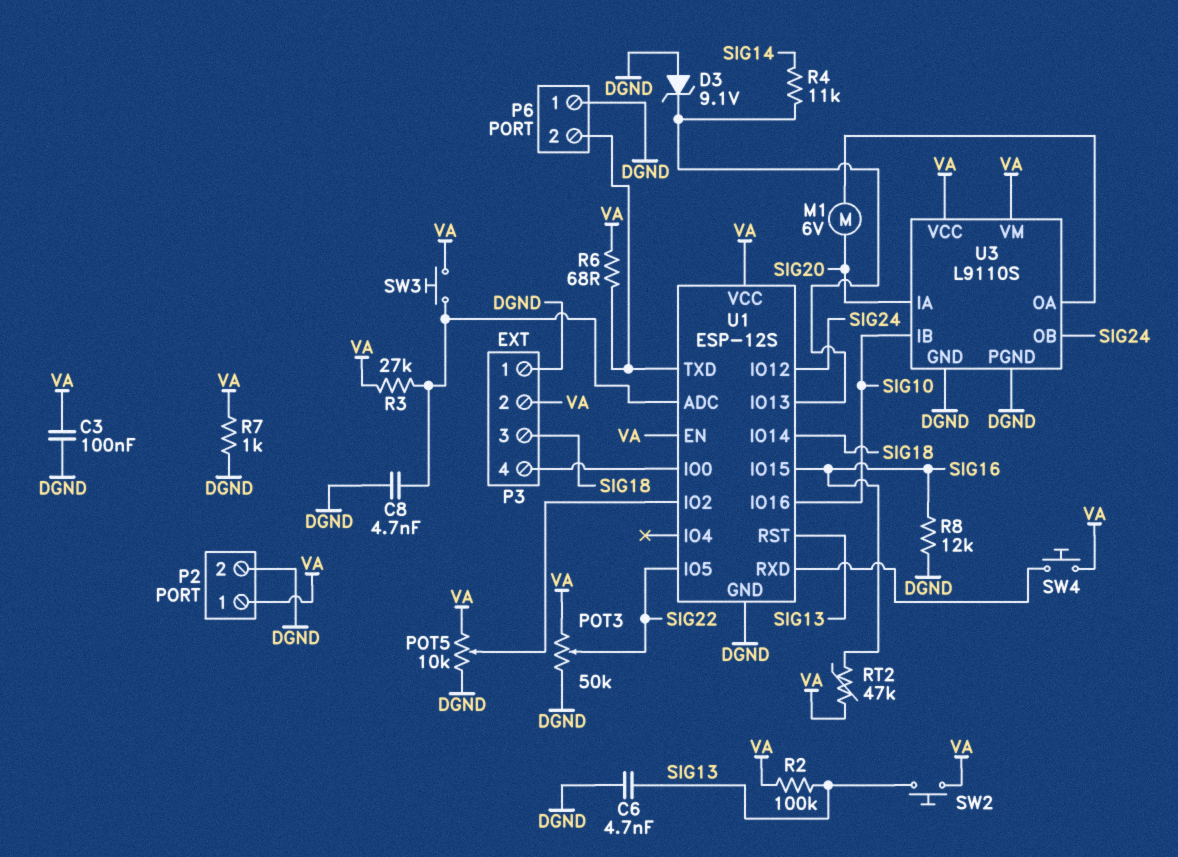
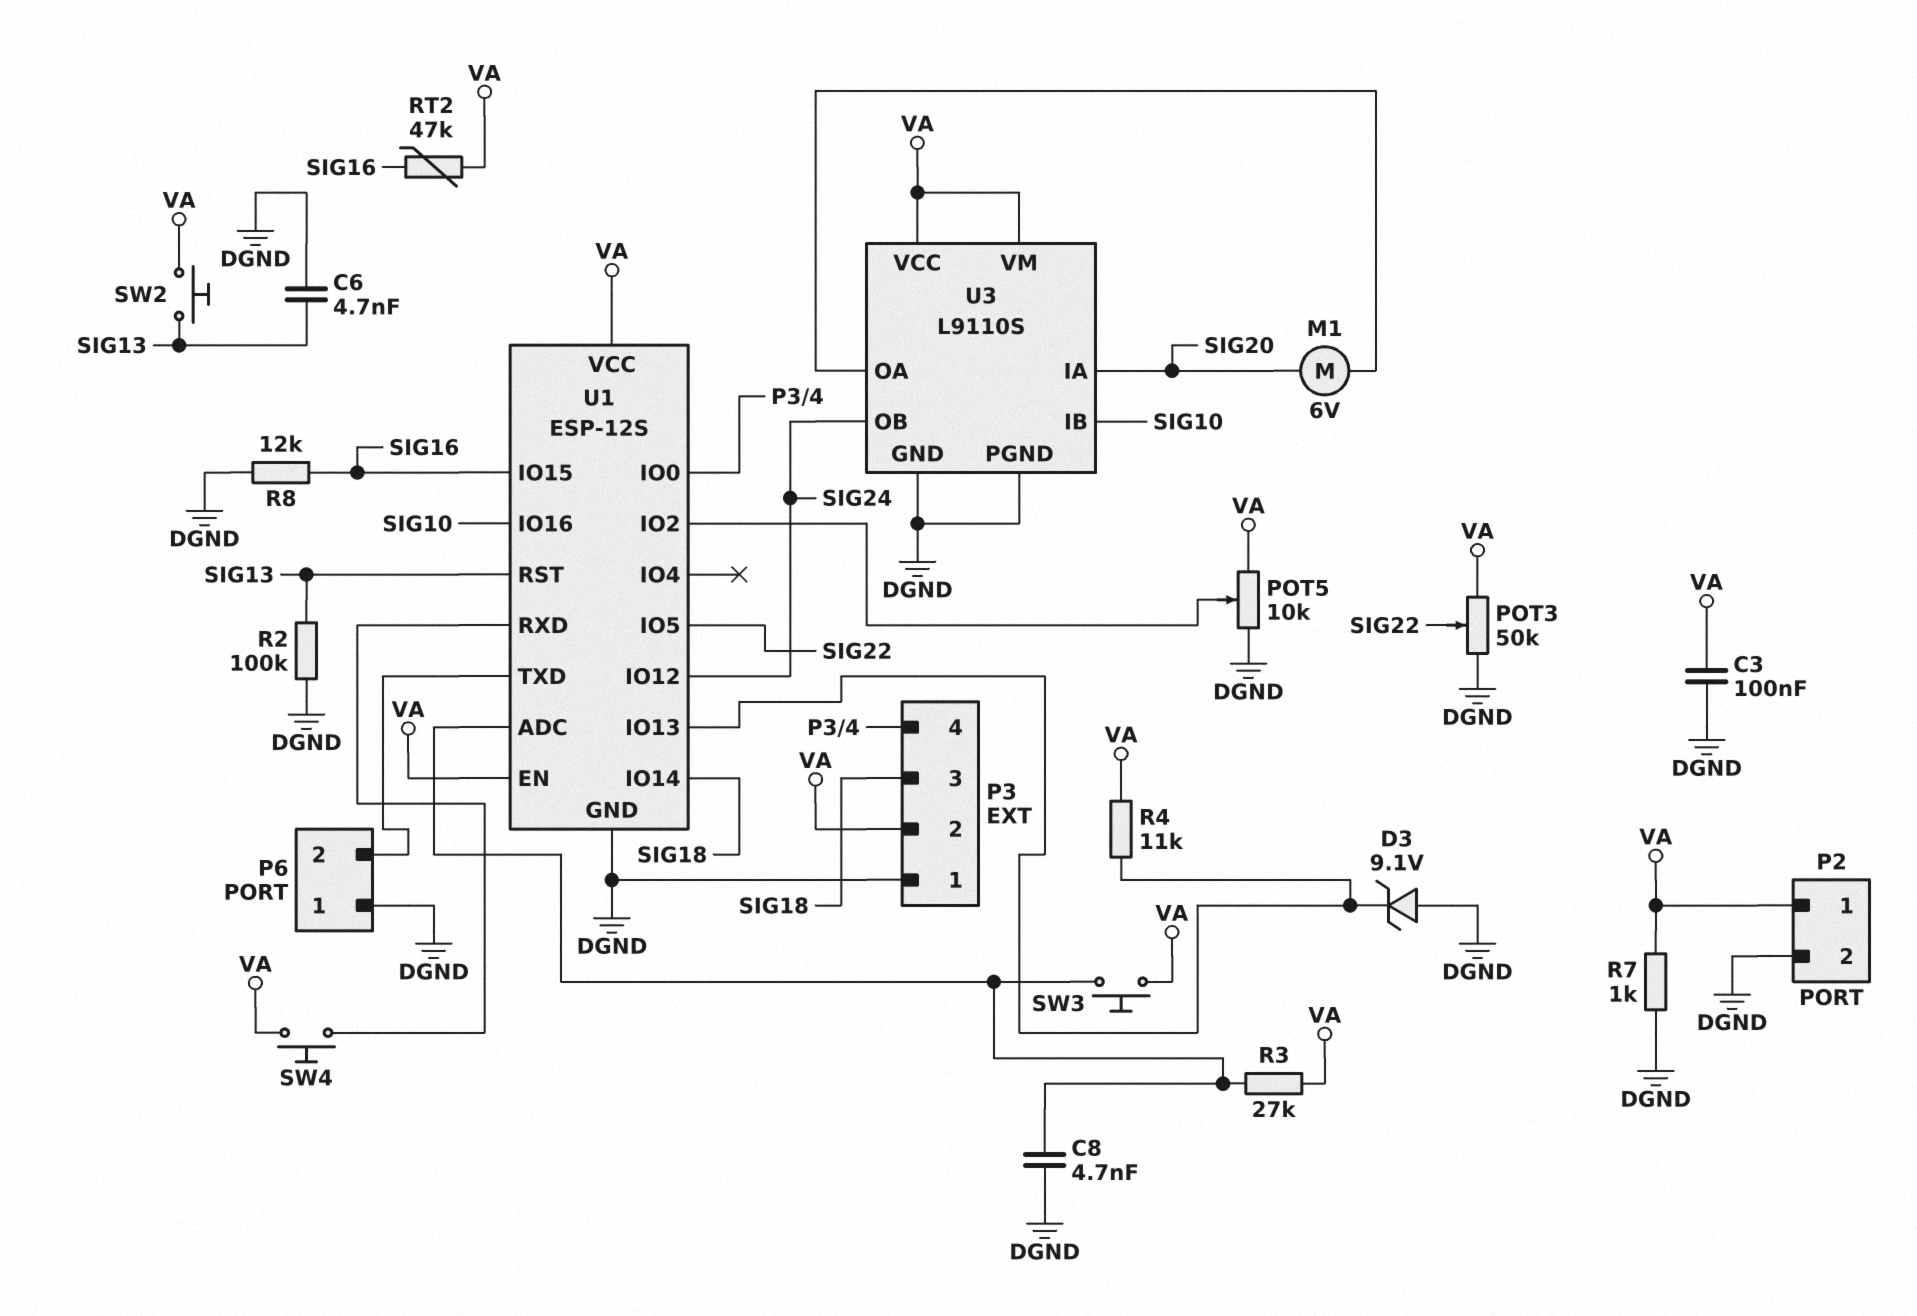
R2: 100k (SIG13, VA) -> 100k (DGND, SIG13)
R4: 11k (SIG14, U1/IO13) -> 11k (U1/IO13, VA)
R6: 68 (P6/2, VA) -> none

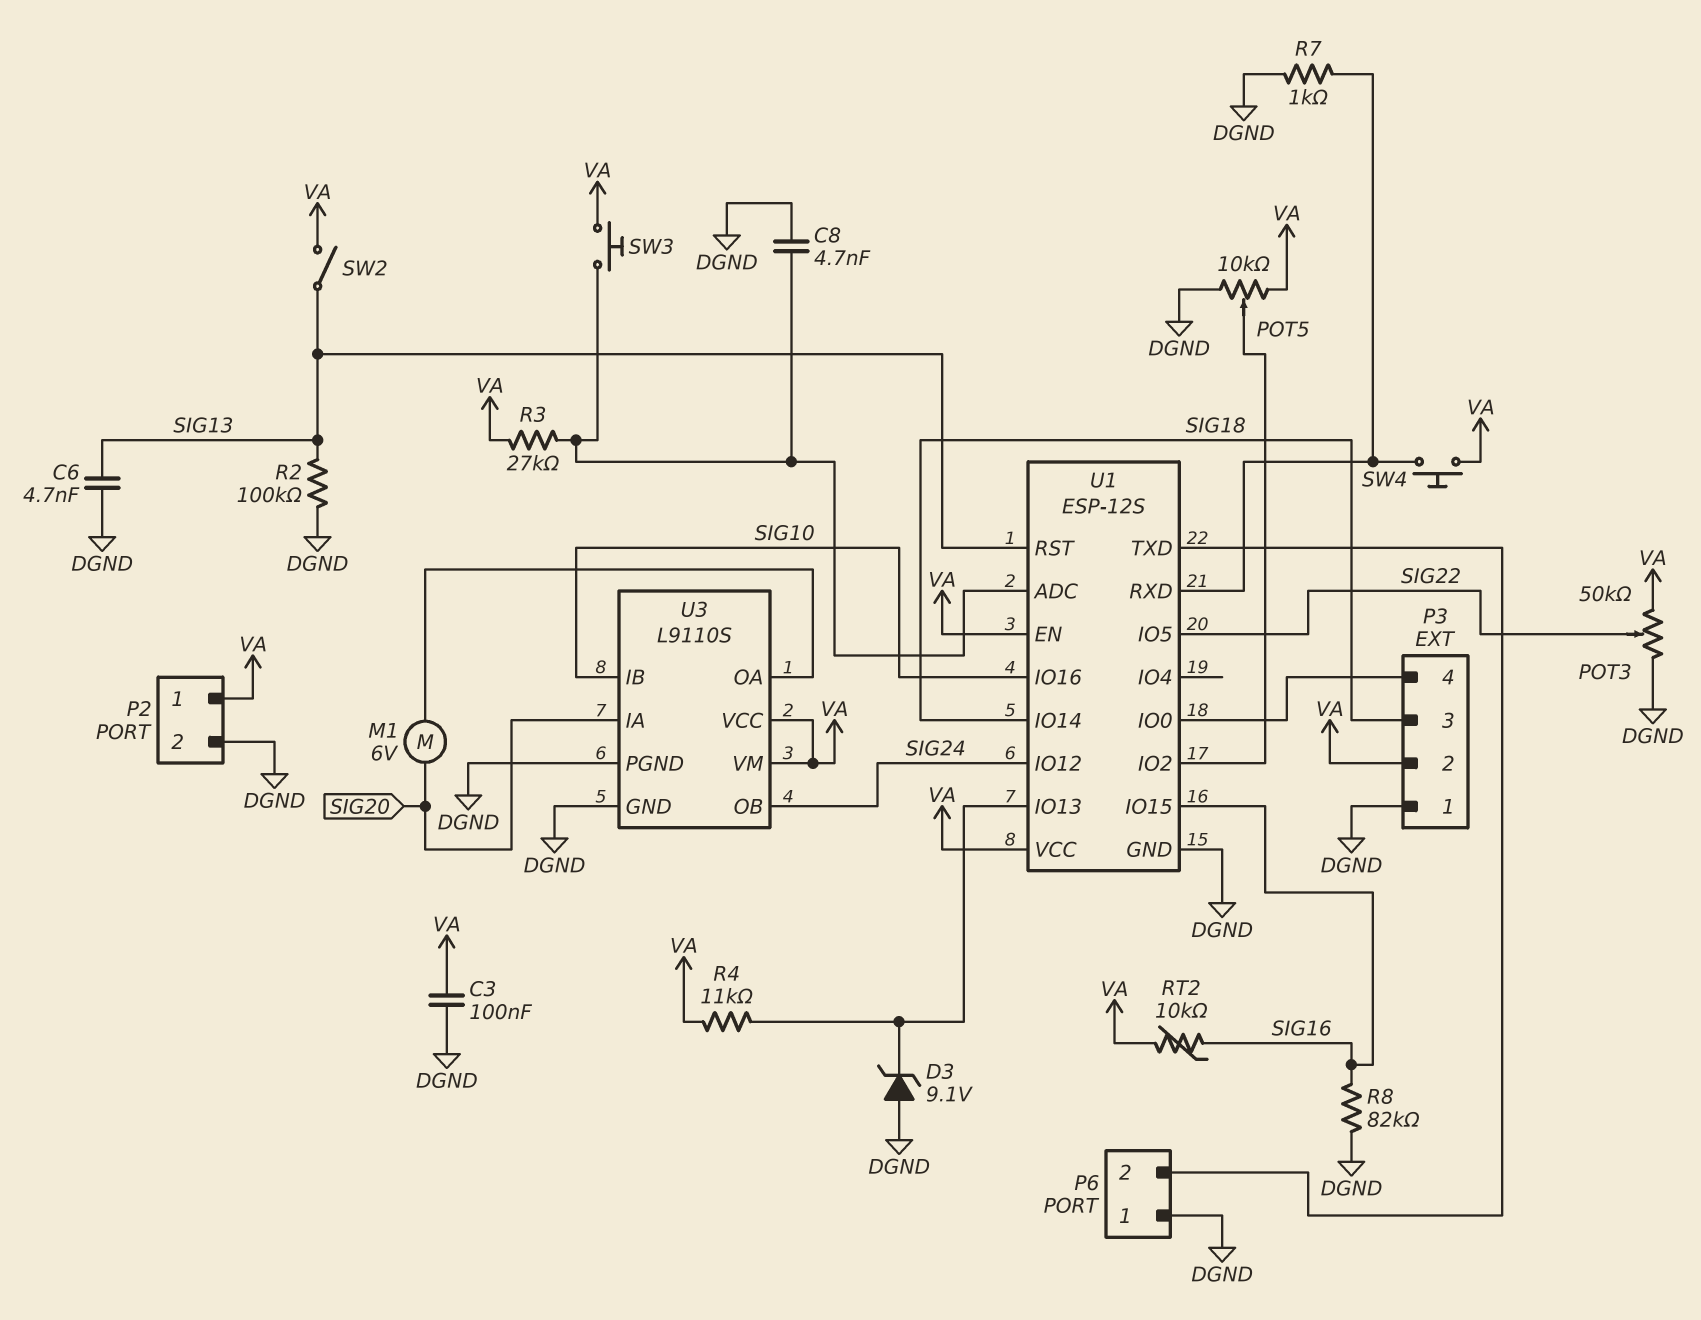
R7: 1k (DGND, VA) -> 1k (DGND, U1/RXD)
R8: 12k (DGND, SIG16) -> 82k (DGND, SIG16)
RT2: 47k (SIG16, VA) -> 10k (SIG16, VA)
SW2: button (SIG13, VA) -> switch (SIG13, VA)

